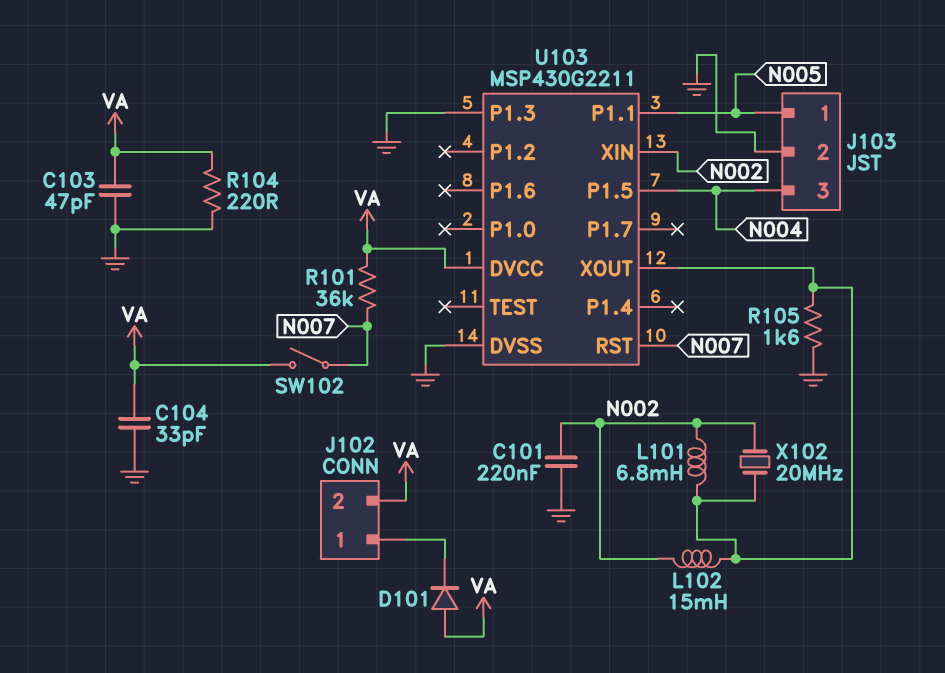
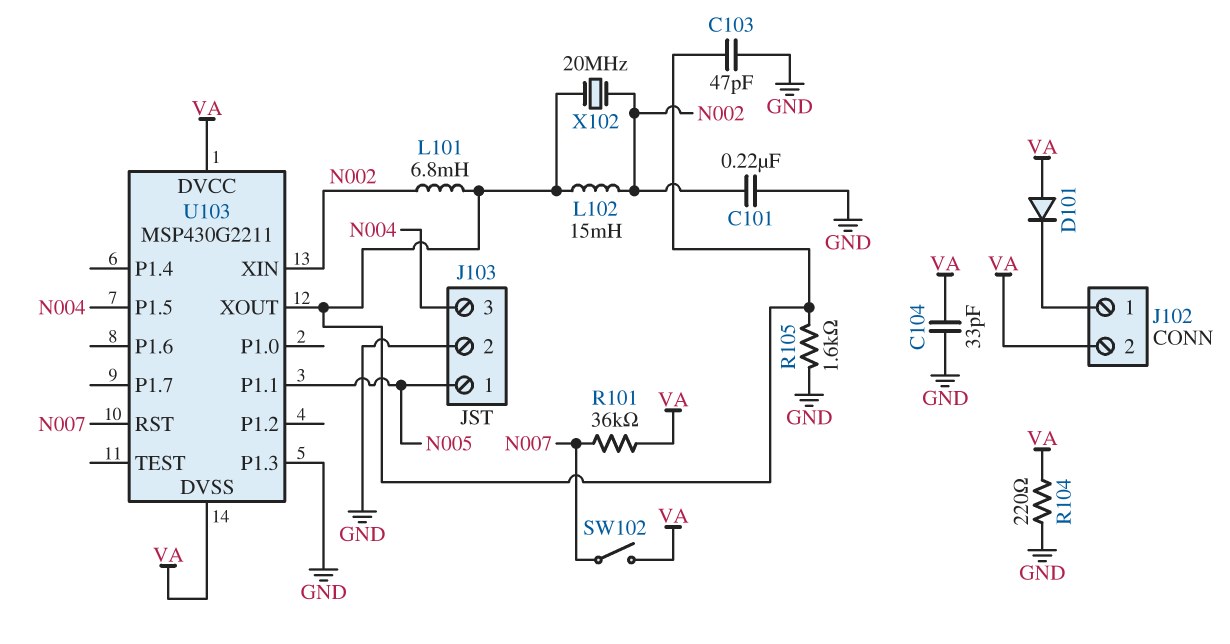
C103: 47pF (GND, VA) -> 47pF (GND, U103/XOUT)
U103 pin DVSS: GND -> VA

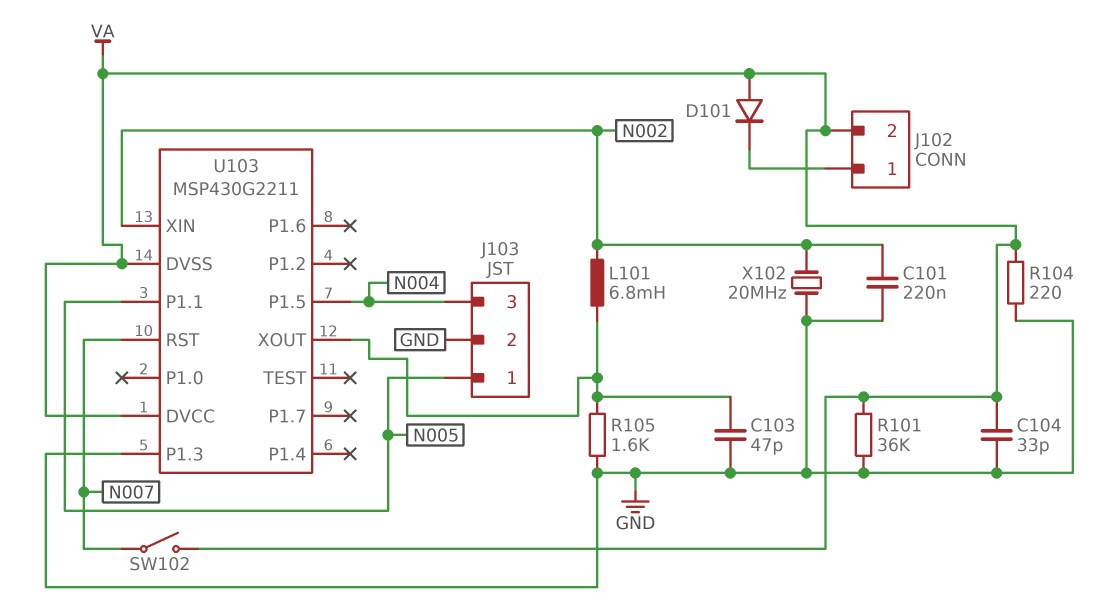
L102: 15mH (N002, U103/XOUT) -> none
R101: 36k (N007, VA) -> 36k (GND, VA)
X102: 20MHz (N002, U103/XOUT) -> 20MHz (GND, N002)

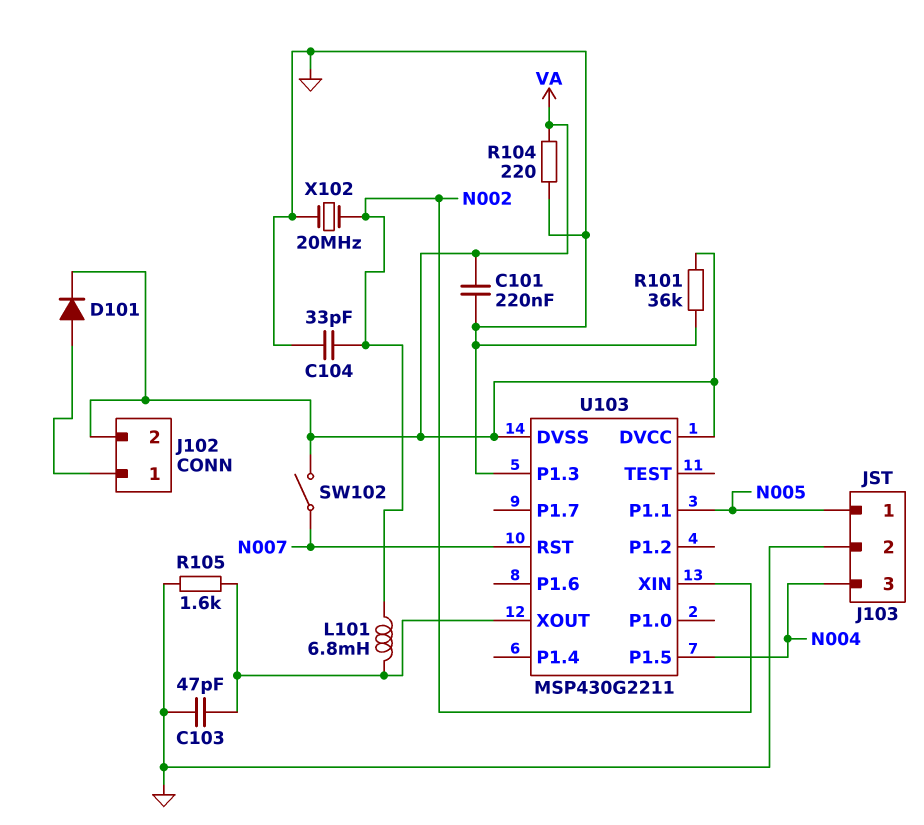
C101: 220nF (GND, N002) -> 220nF (GND, VA)
C104: 33pF (GND, VA) -> 33pF (GND, N002)
D101: diode (A VA, K J102/1) -> diode (A J102/1, K VA)

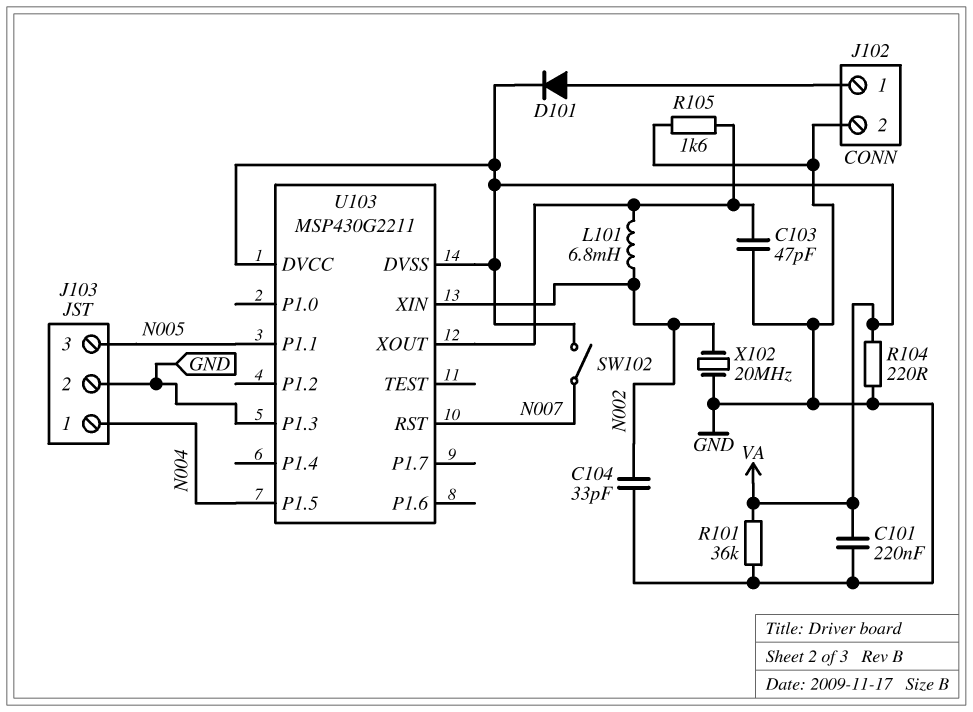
J102 pin 2: VA -> GND
J103 pin 1: N005 -> N004
J103 pin 3: N004 -> N005

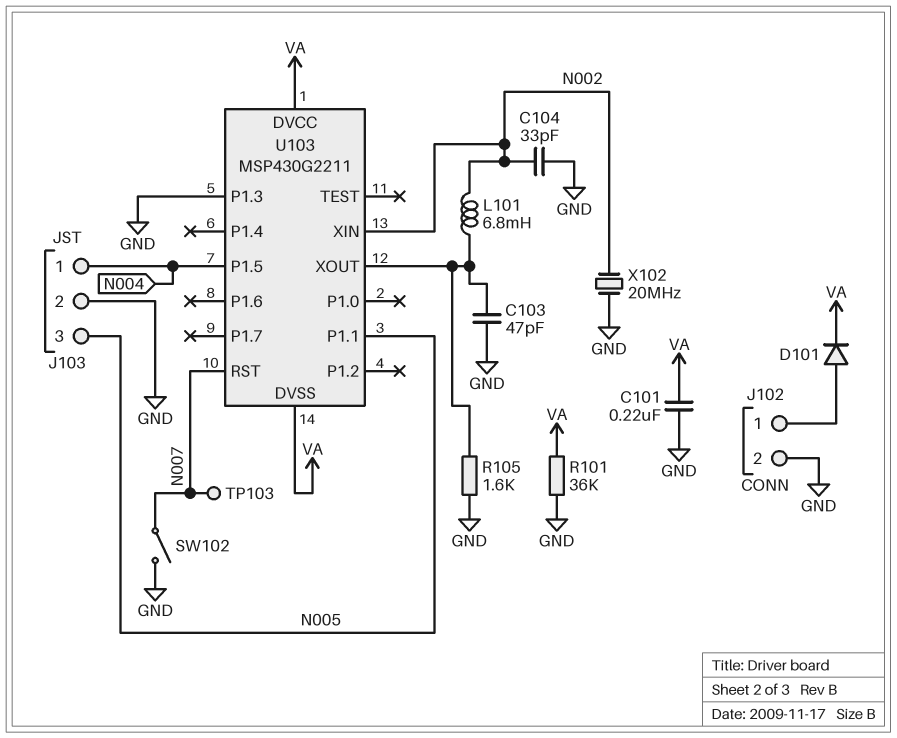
R104: 220 (GND, VA) -> none
SW102: switch (N007, VA) -> switch (GND, N007)
TP103: none -> test point (N007)

